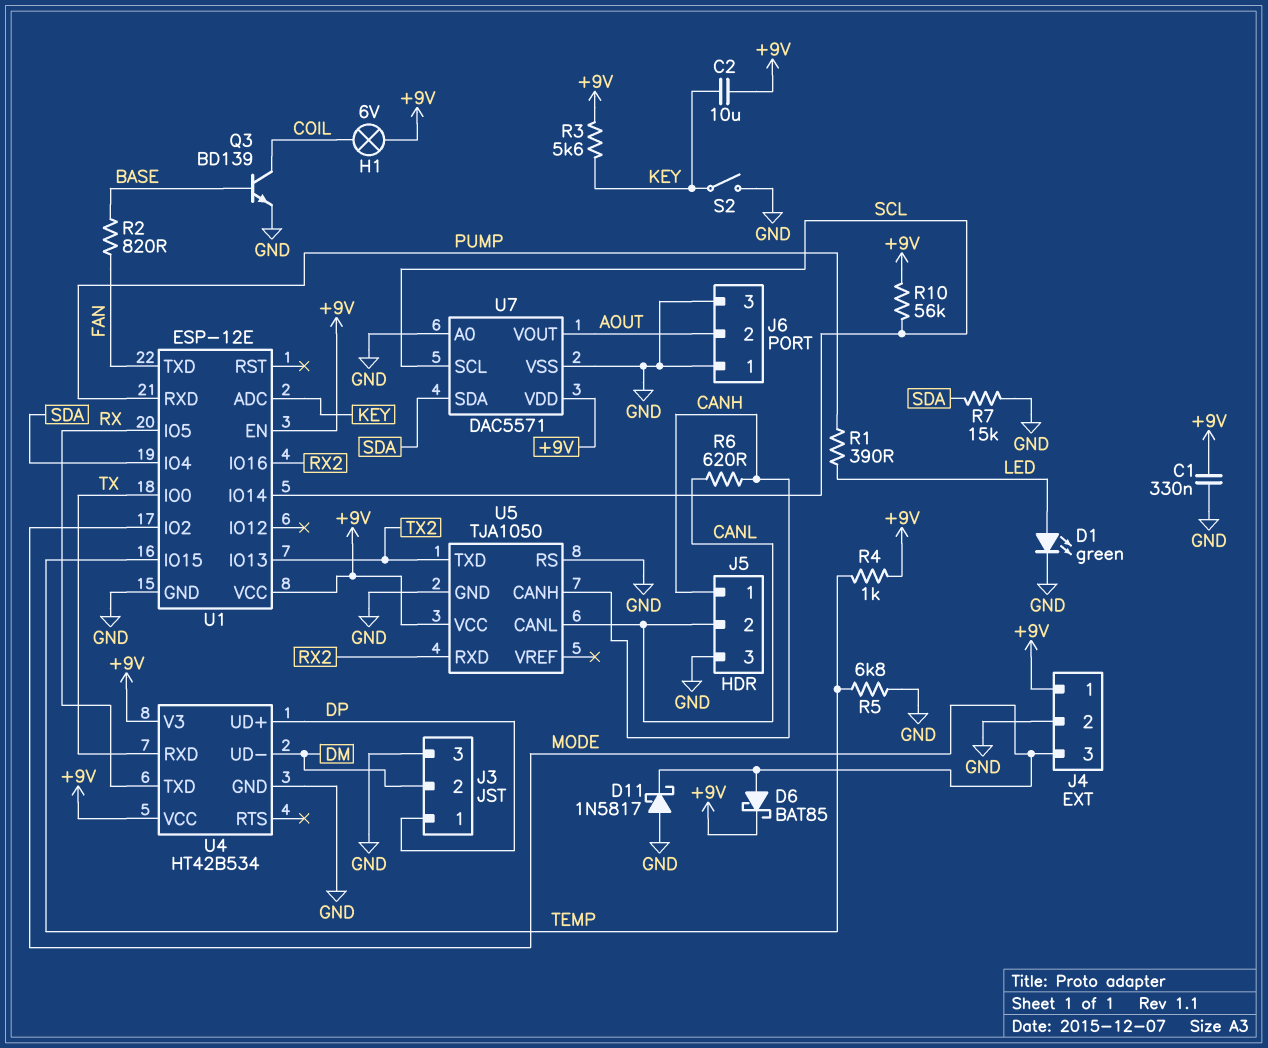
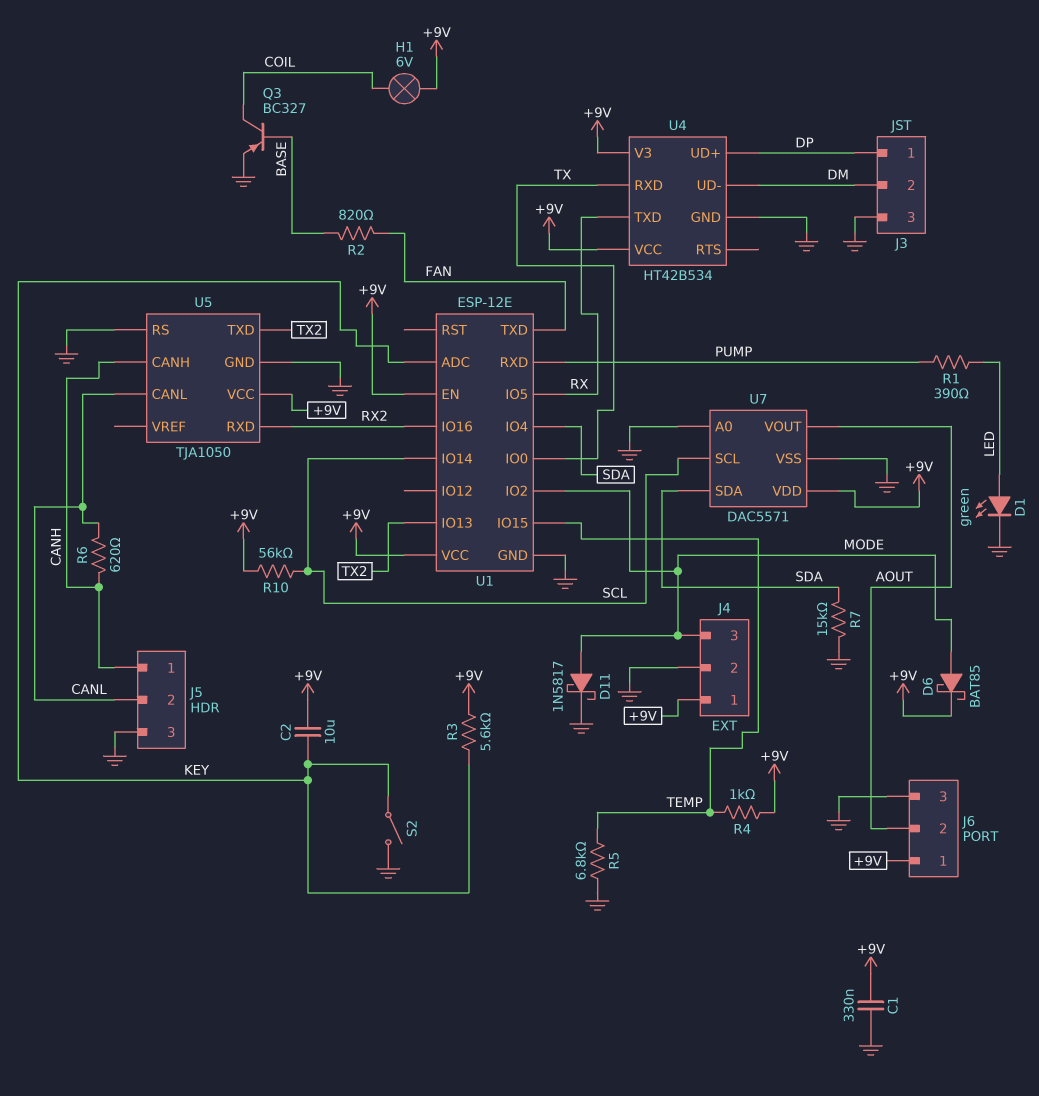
D11: schottky 1N5817 (A GND, K MODE) -> schottky 1N5817 (A MODE, K GND)
J6 pin 1: GND -> +9V
Q3: NPN BD139 (B BASE, C COIL, E GND) -> PNP BC327 (B BASE, C COIL, E GND)

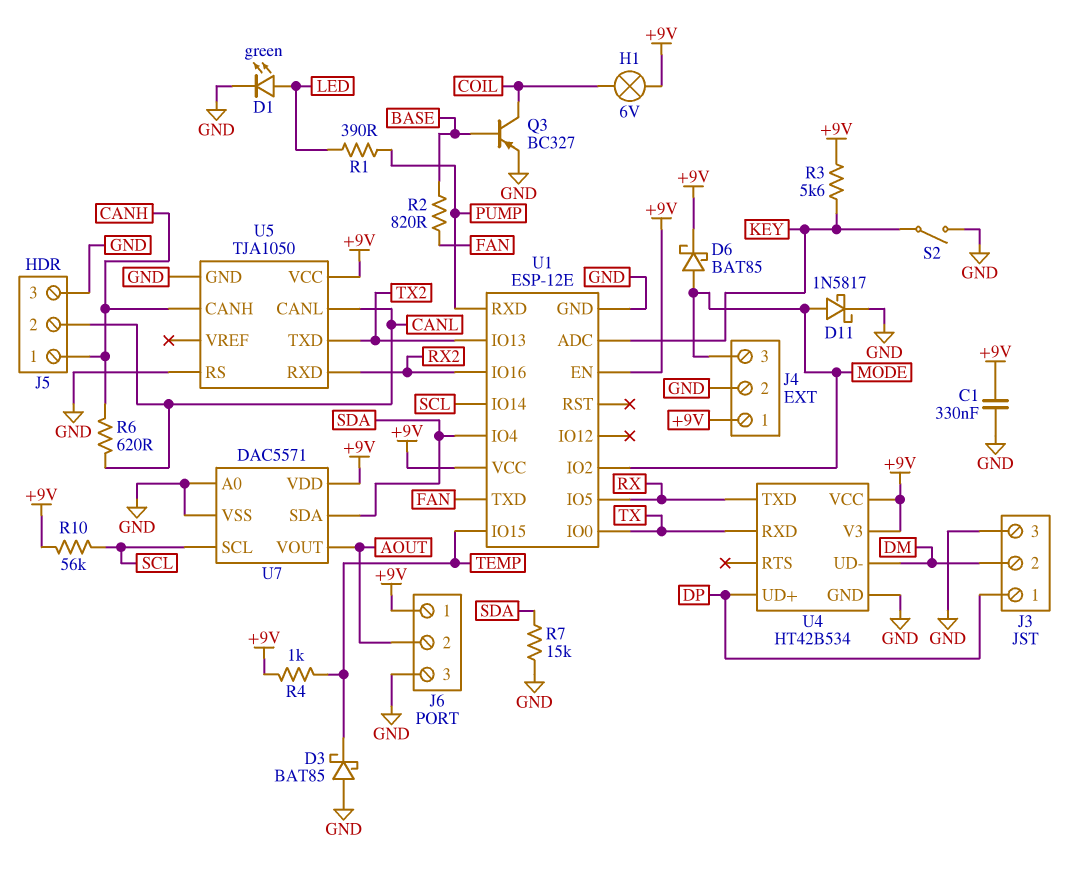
C2: 10uF (+9V, KEY) -> none
D3: none -> schottky BAT85 (A GND, K TEMP)
R5: 6.8k (GND, TEMP) -> none

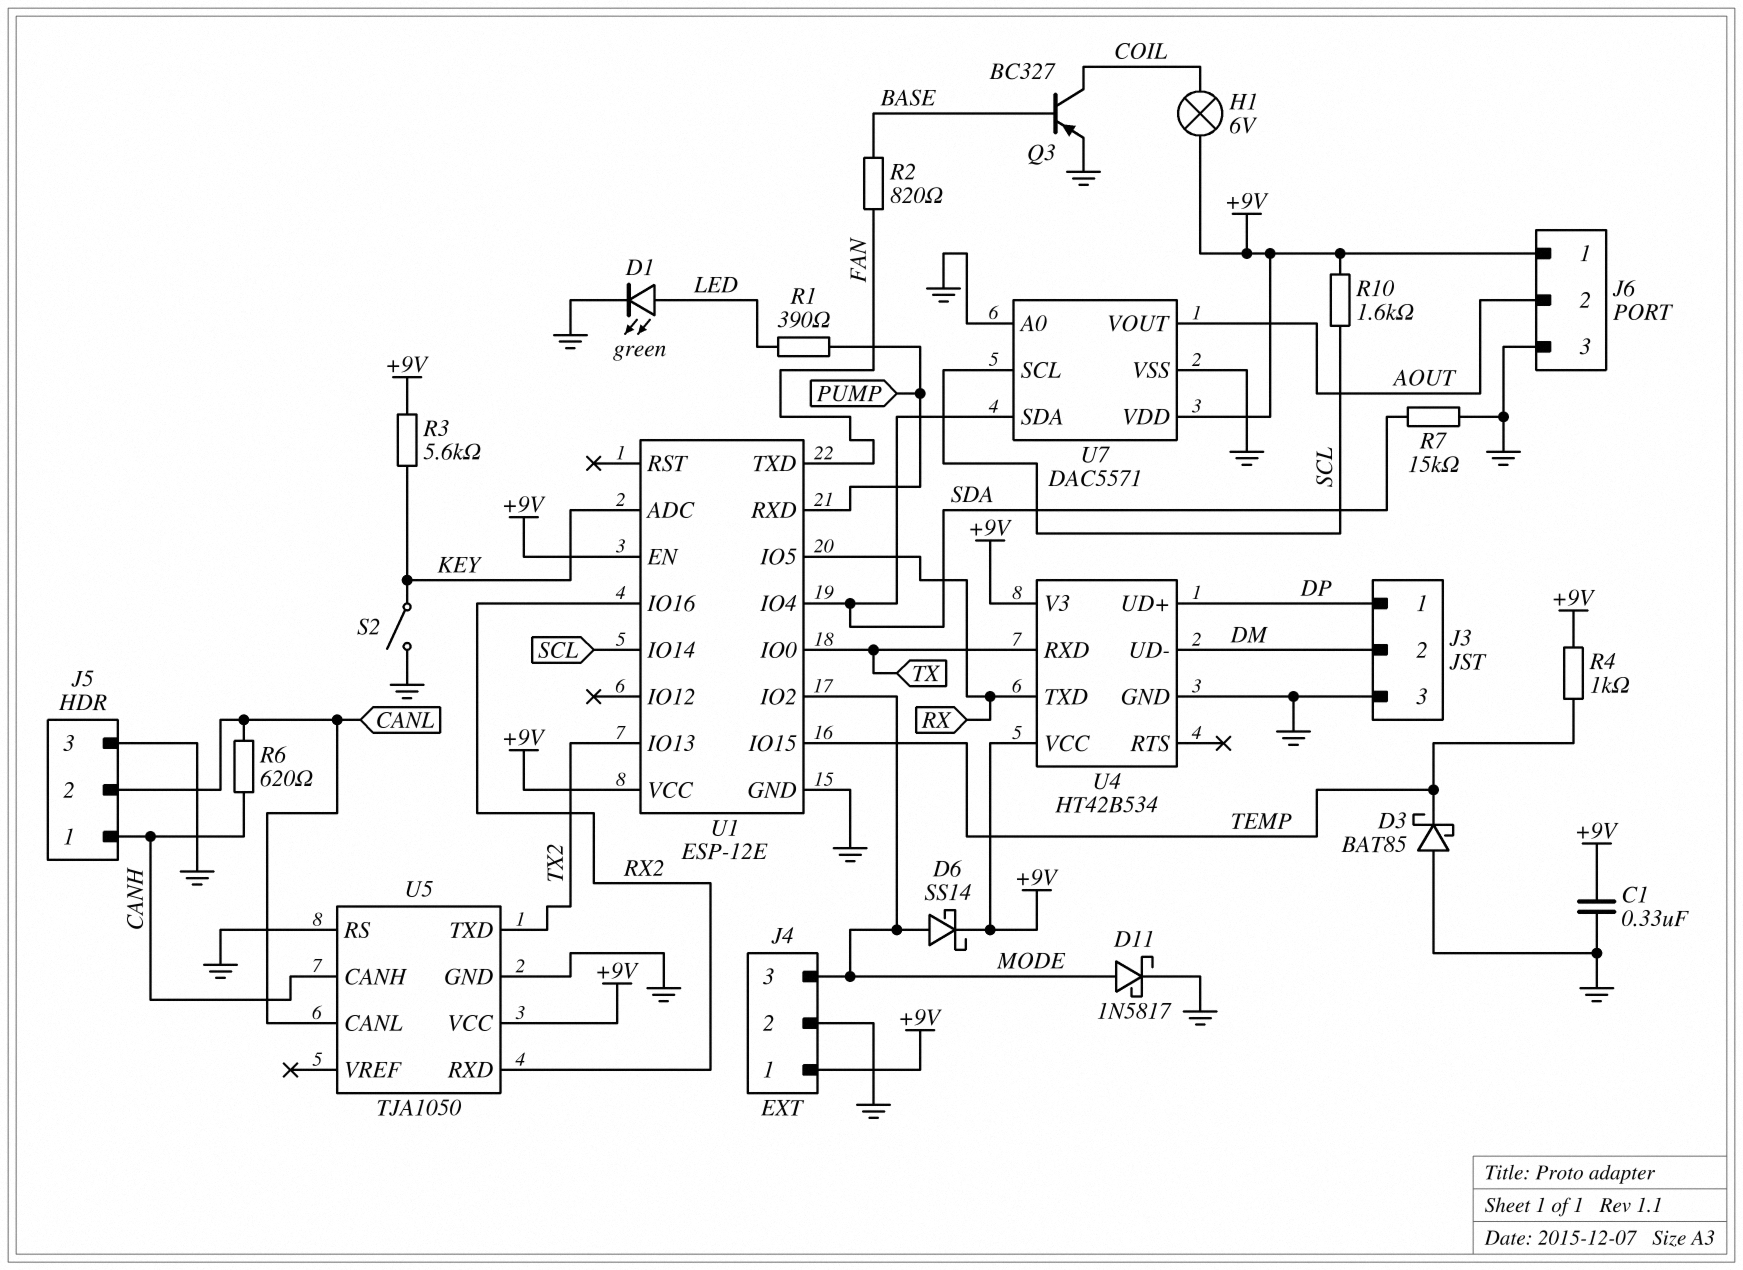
D6: schottky BAT85 (A MODE, K +9V) -> schottky SS14 (A MODE, K +9V)
R10: 56k (+9V, SCL) -> 1.6k (+9V, SCL)

